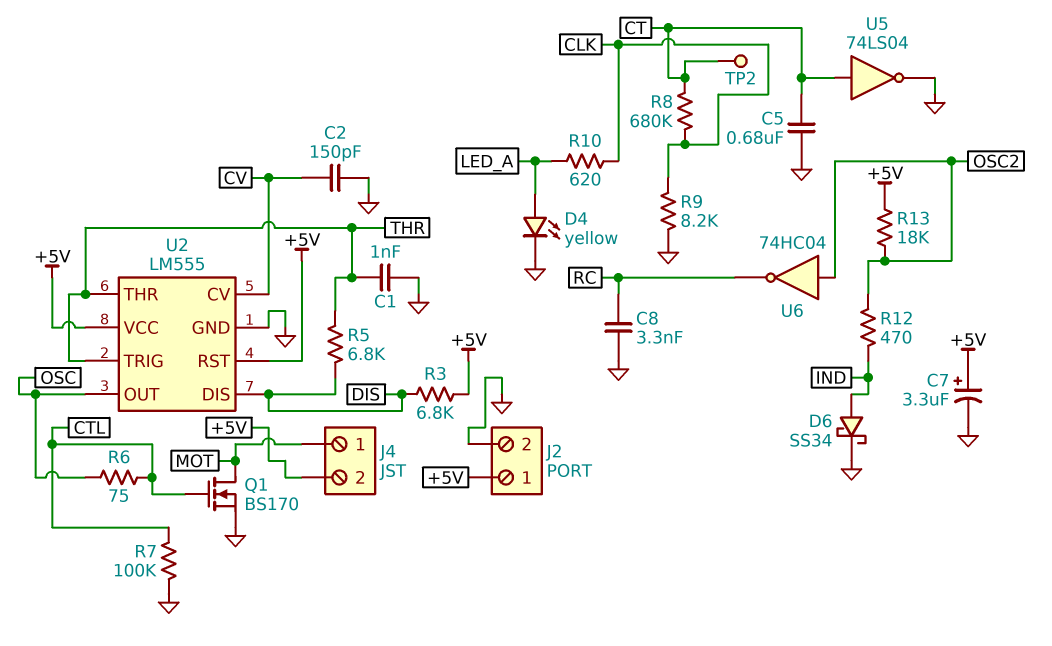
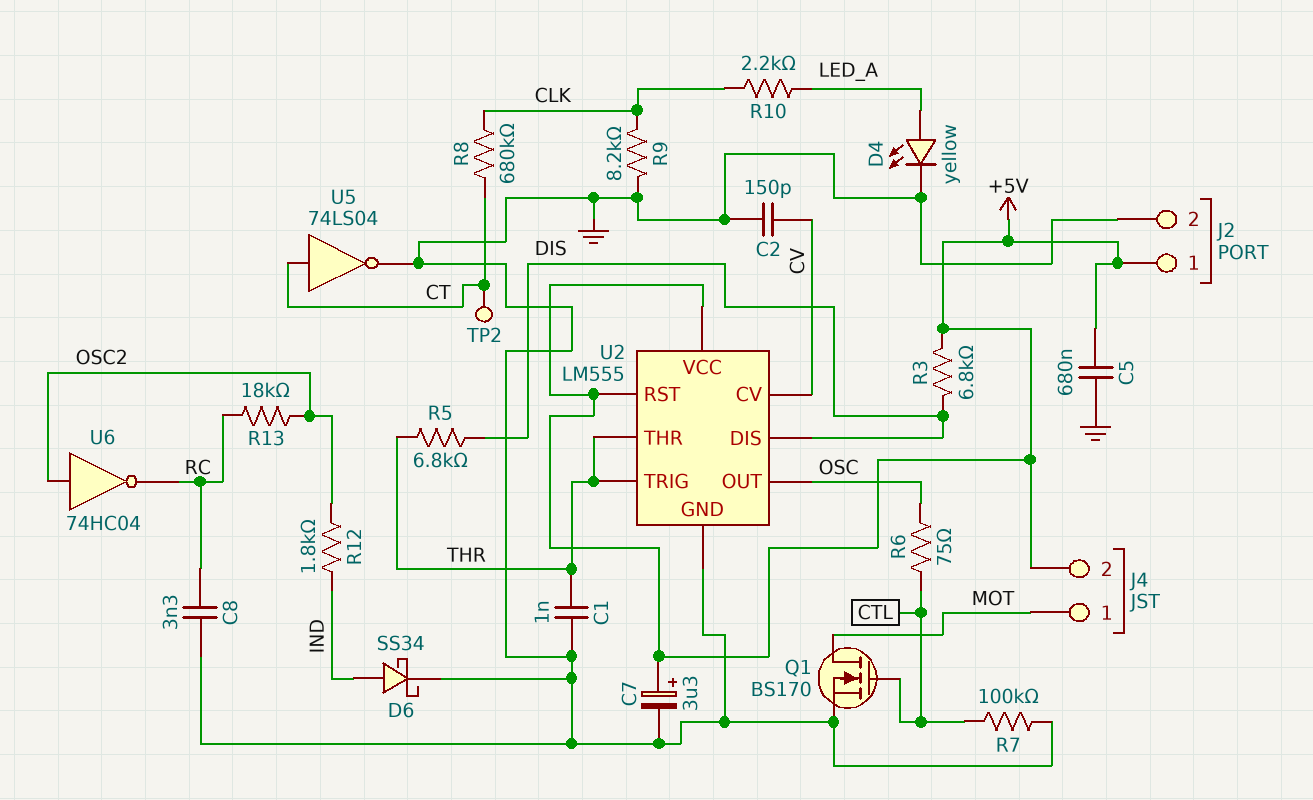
C5: 680nF (CT, GND) -> 680nF (+5V, GND)
R10: 620 (CLK, LED_A) -> 2.2k (CLK, LED_A)
R12: 470 (IND, OSC2) -> 1.8k (IND, OSC2)
R13: 18k (+5V, OSC2) -> 18k (OSC2, RC)

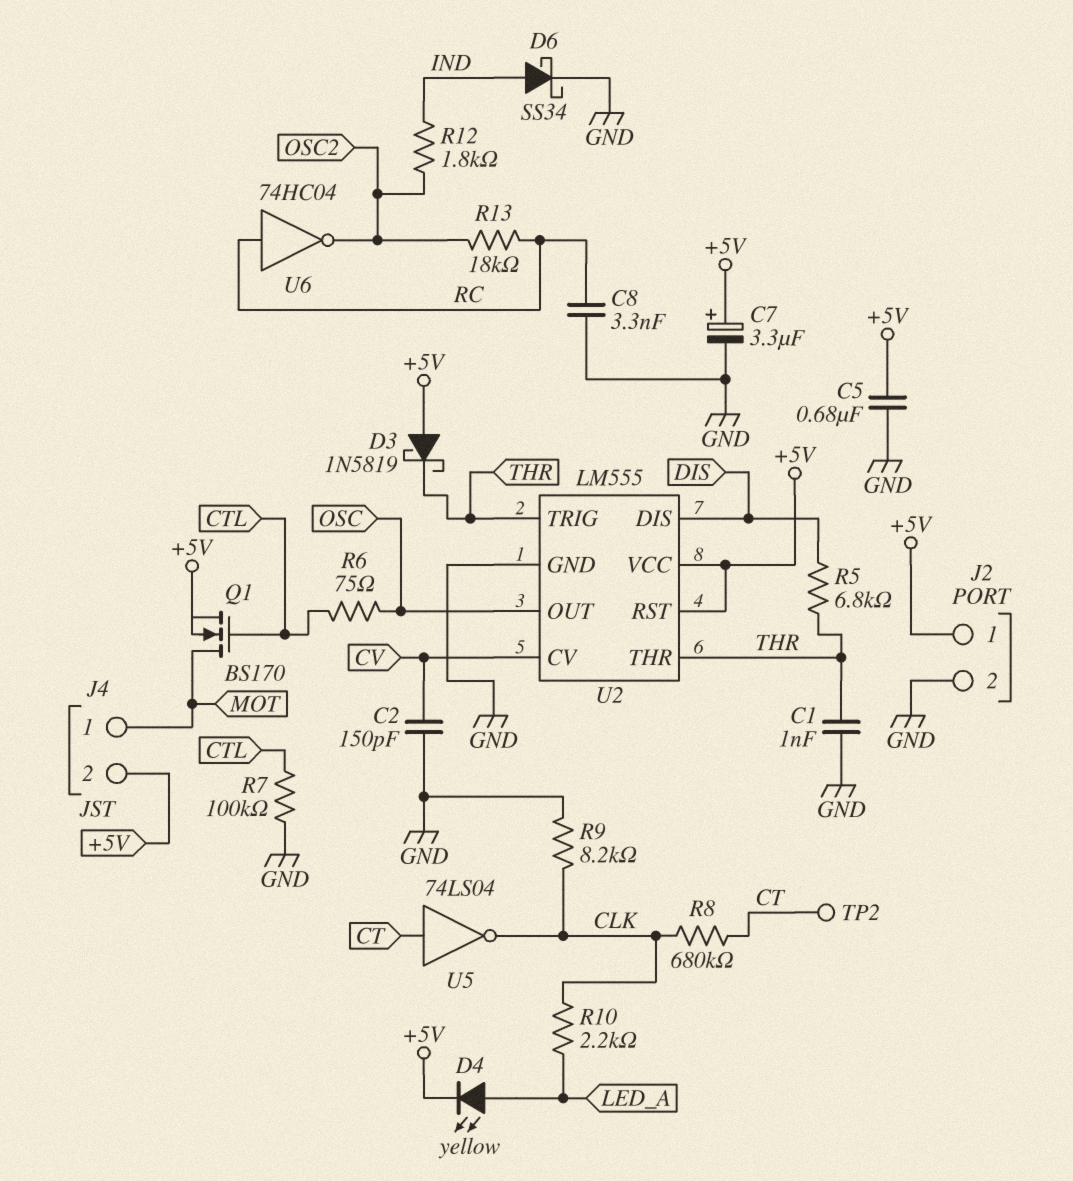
D3: none -> schottky 1N5819 (A +5V, K THR)
D4: LED yellow (A LED_A, K GND) -> LED yellow (A LED_A, K +5V)
Q1: NMOS BS170 (G CTL, D MOT, S GND) -> NMOS BS170 (G CTL, D MOT, S +5V)
R3: 6.8k (+5V, DIS) -> none
U5: NOT 74LS04 (in CT, out GND) -> NOT 74LS04 (in CT, out CLK)
U6: NOT 74HC04 (in OSC2, out RC) -> NOT 74HC04 (in RC, out OSC2)

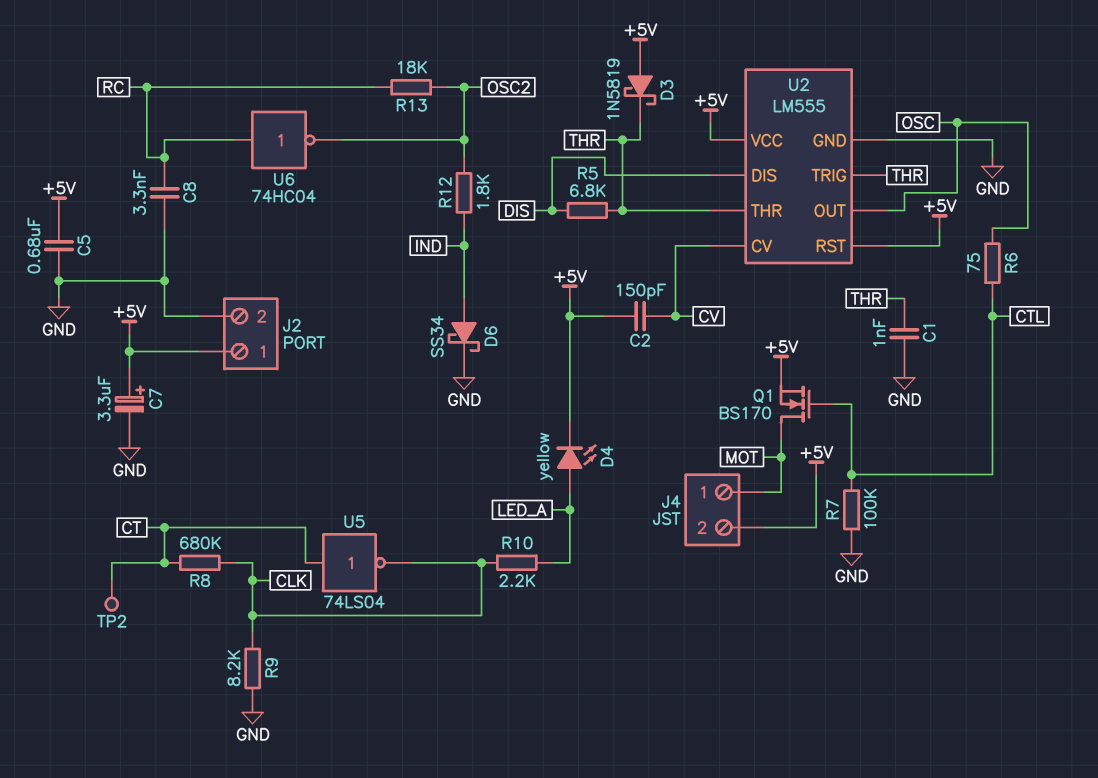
C2: 150pF (CV, GND) -> 150pF (+5V, CV)

